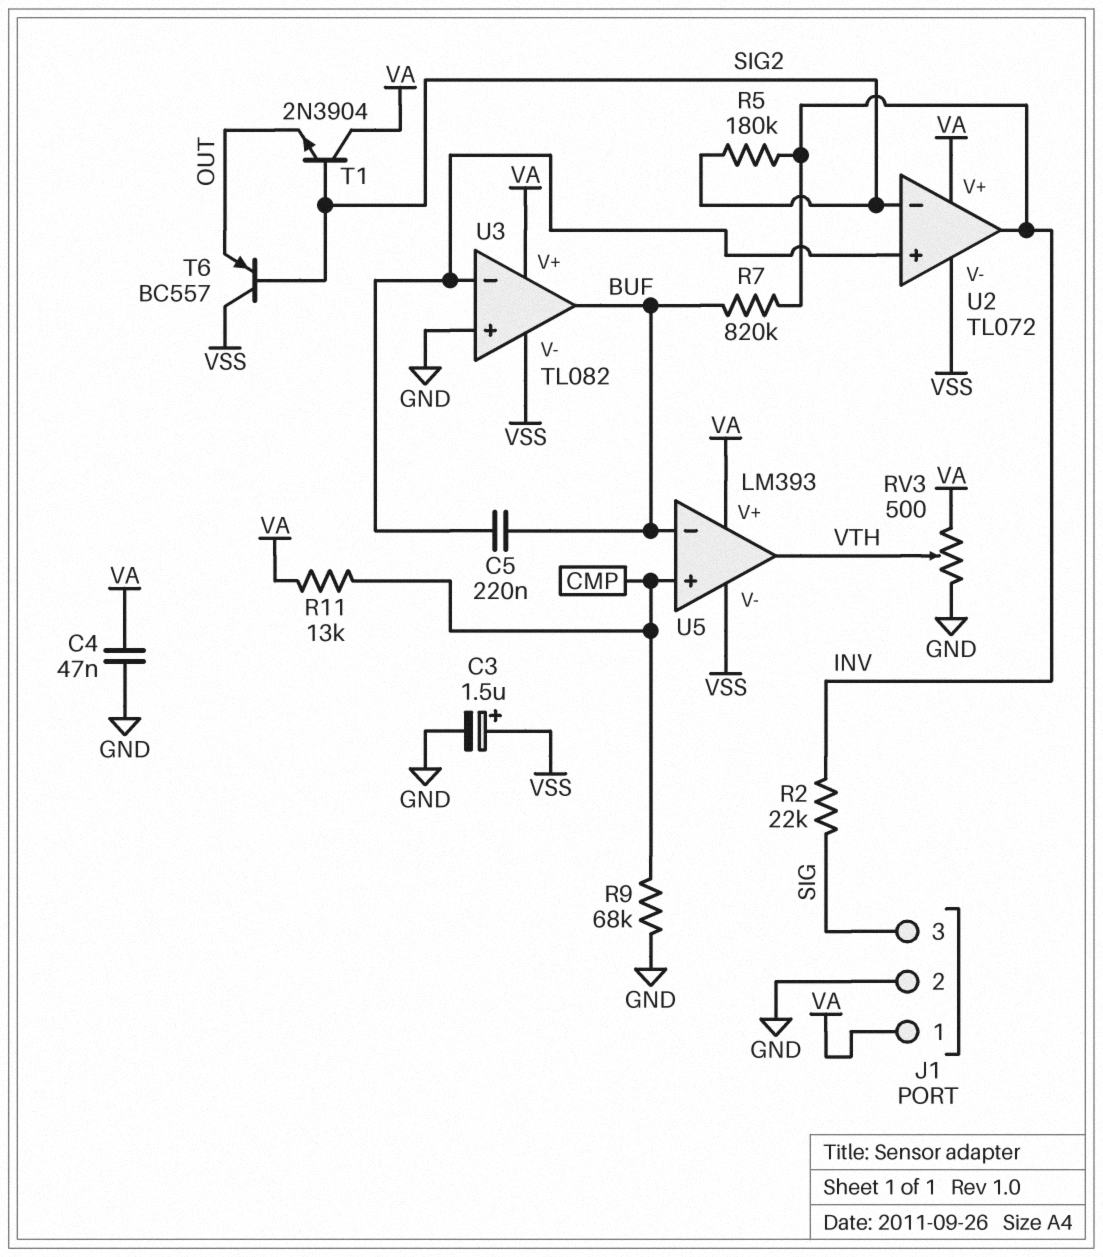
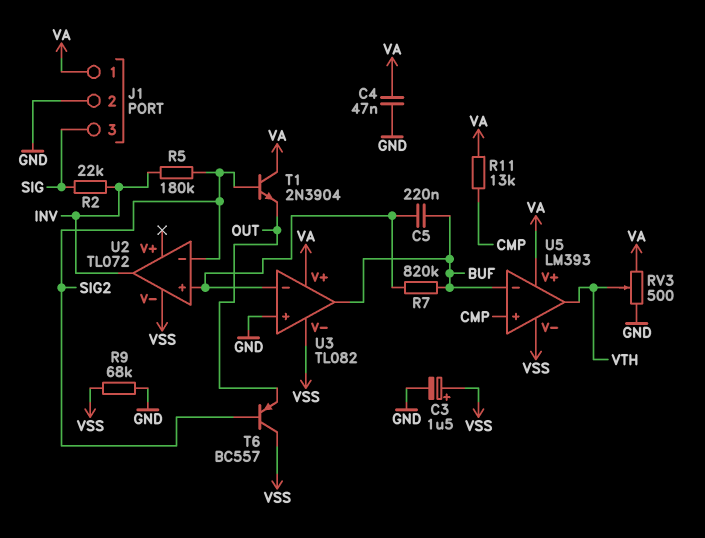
R7: 820k (BUF, INV) -> 820k (BUF, U2/in+)
R9: 68k (CMP, GND) -> 68k (GND, VSS)
U2 pin V+: VA -> none

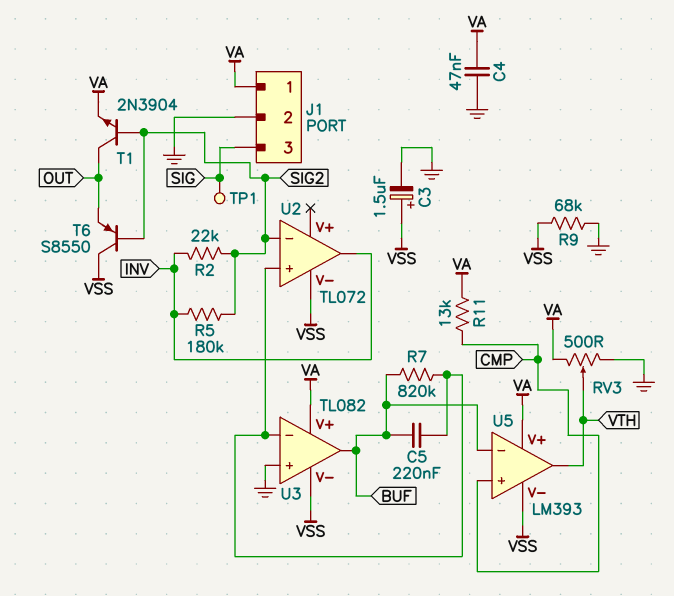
R2: 22k (INV, SIG) -> 22k (INV, SIG2)
T1: NPN 2N3904 (B SIG2, C VA, E OUT) -> NPN 2N3904 (B SIG2, C OUT, E VA)
T6: PNP BC557 (B SIG2, C VSS, E OUT) -> PNP S8550 (B SIG2, C VSS, E OUT)
TP1: none -> test point (SIG)

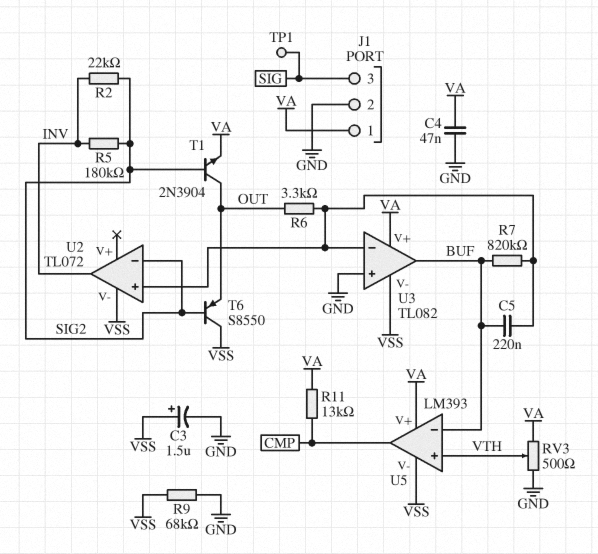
R6: none -> 3.3k (OUT, U2/in+)
U5 pin in+: CMP -> VTH
U5 pin out: VTH -> CMP

